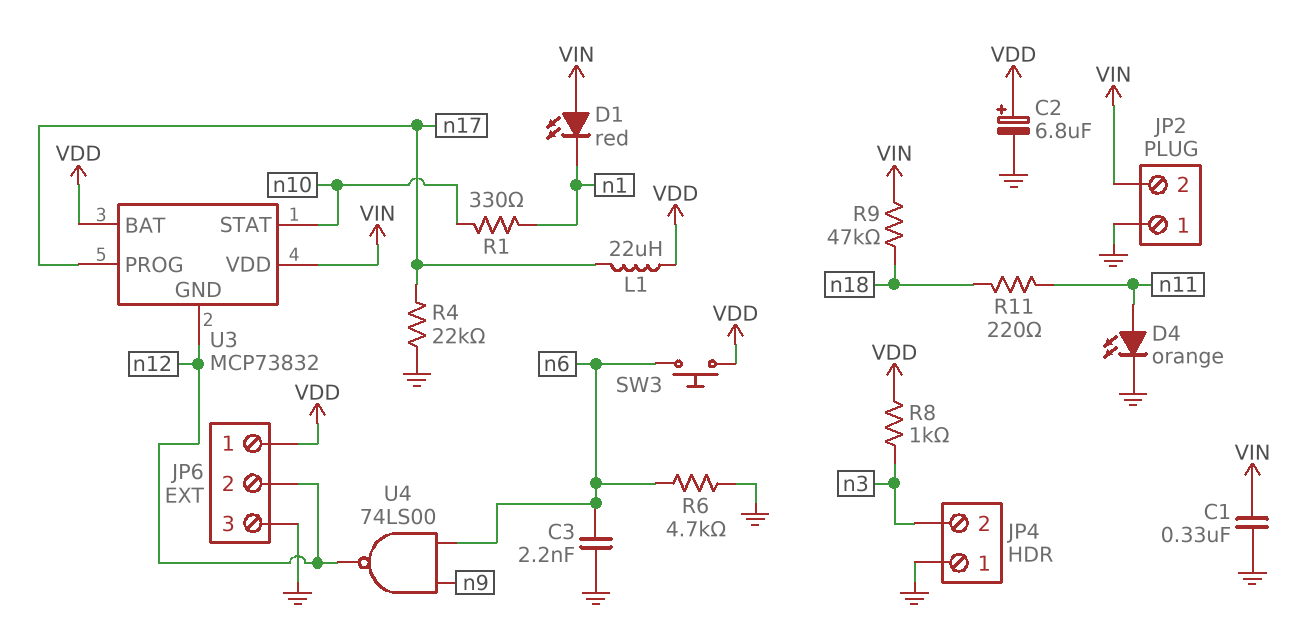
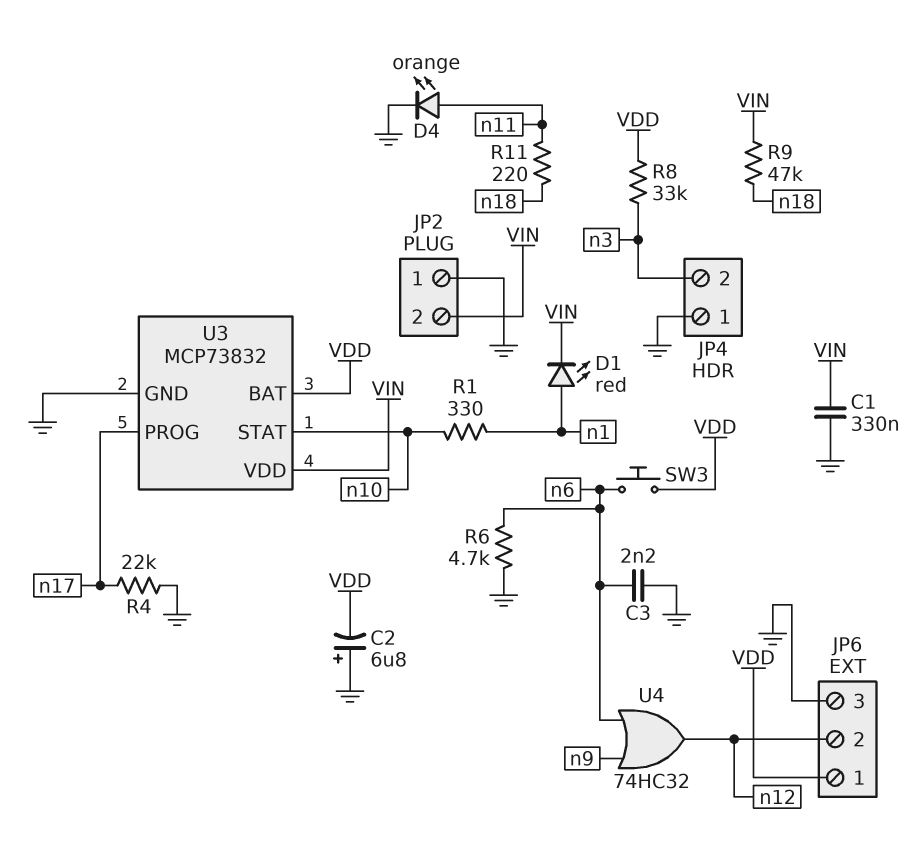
C2: 6.8uF (plus VDD, minus GND) -> 6.8uF (plus GND, minus VDD)
D1: LED red (A VIN, K n1) -> LED red (A n1, K VIN)
L1: 22uH (VDD, n17) -> none
R8: 1k (VDD, n3) -> 33k (VDD, n3)
U3 pin GND: n12 -> GND
U4: NAND 74LS00 (in n6, in n9, out n12) -> OR 74HC32 (in n6, in n9, out n12)

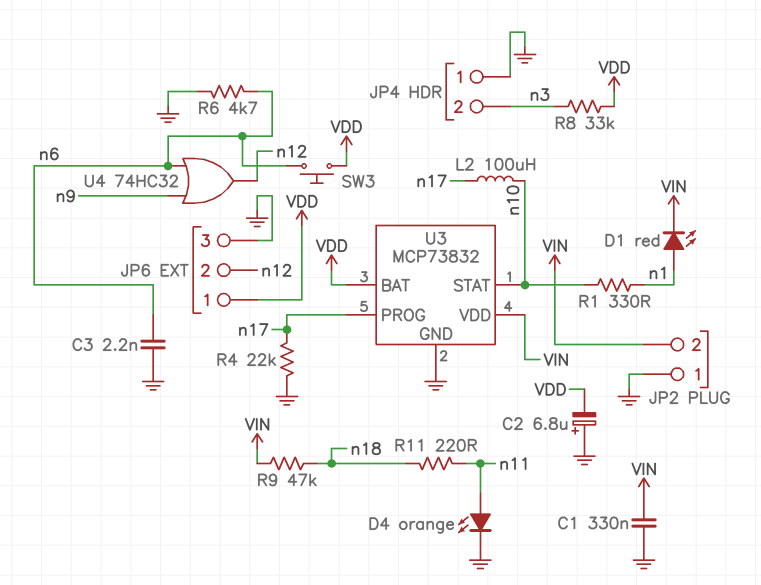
L2: none -> 100uH (n10, n17)

